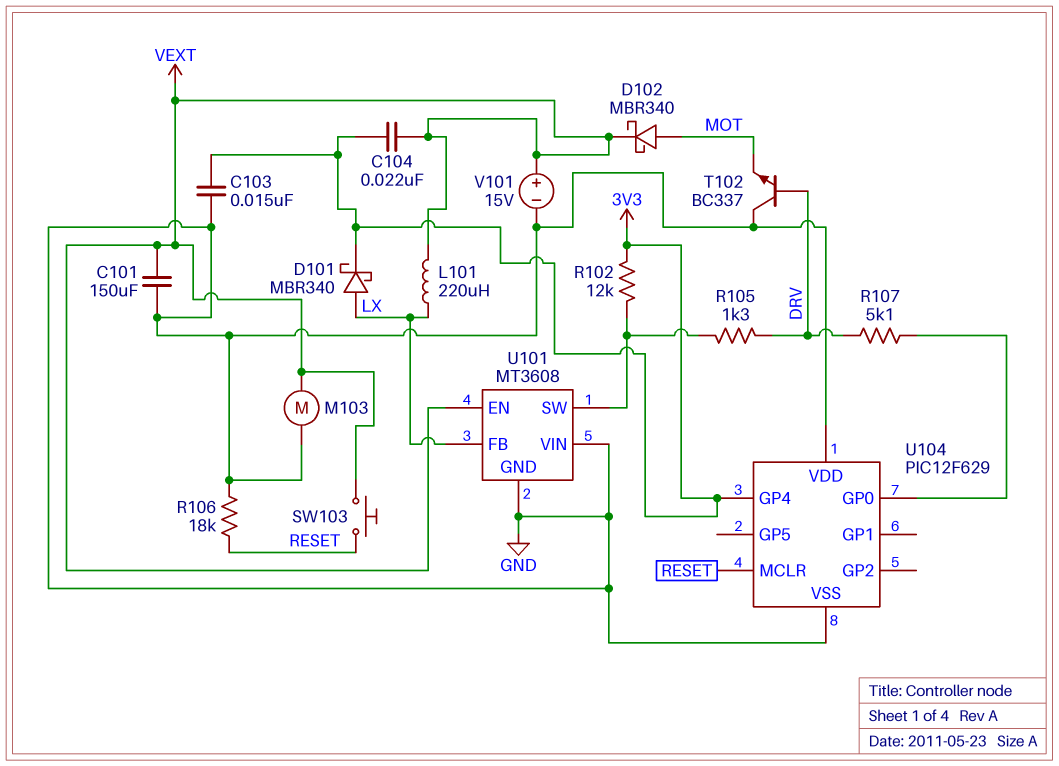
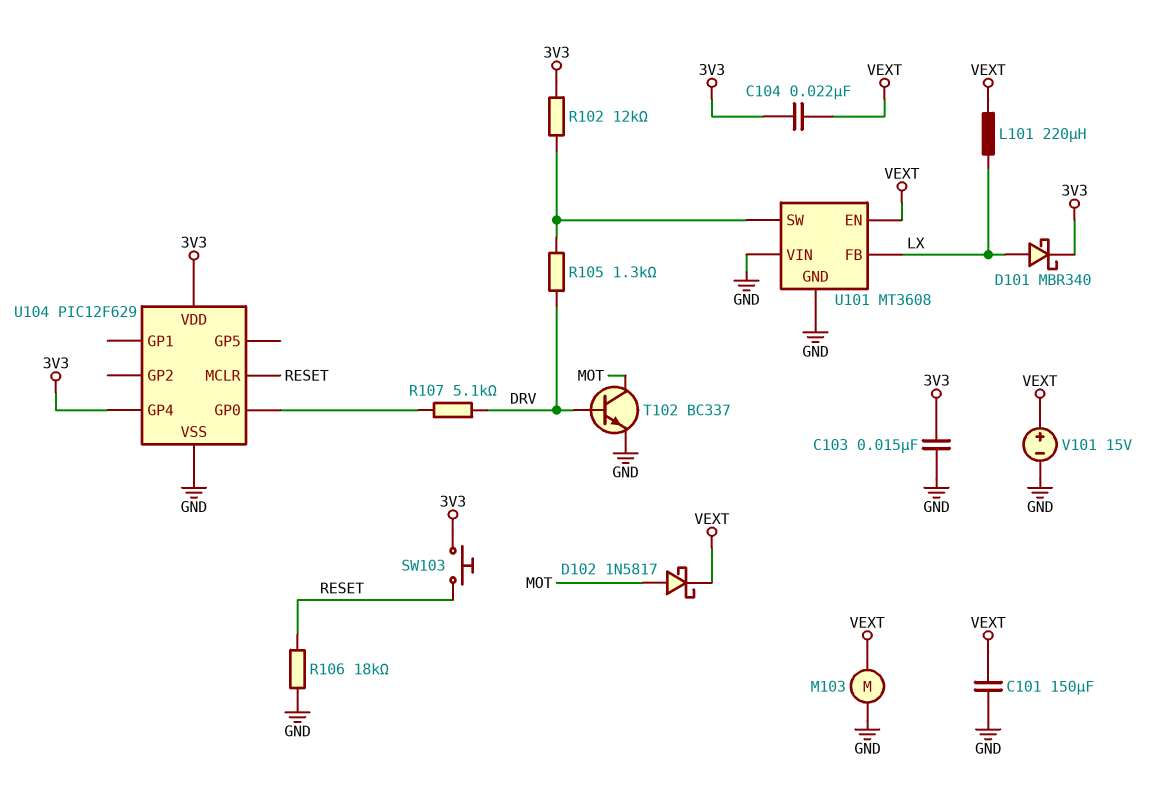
D102: schottky MBR340 (A MOT, K VEXT) -> schottky 1N5817 (A MOT, K VEXT)
SW103: button (RESET, VEXT) -> button (3V3, RESET)
T102: NPN BC337 (B DRV, C GND, E MOT) -> NPN BC337 (B DRV, C MOT, E GND)
U104 pin VDD: GND -> 3V3

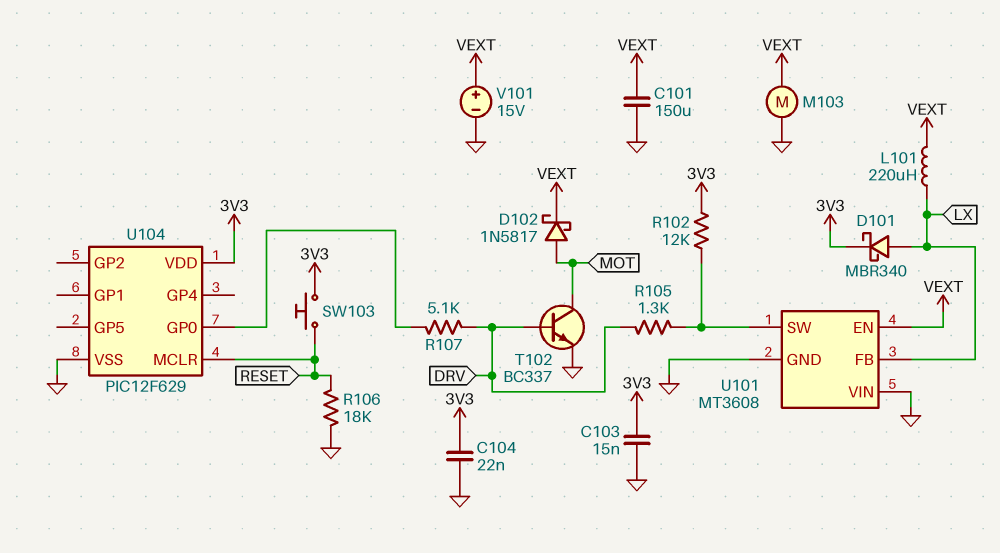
C104: 22nF (3V3, VEXT) -> 22nF (3V3, GND)
U104 pin GP4: 3V3 -> none

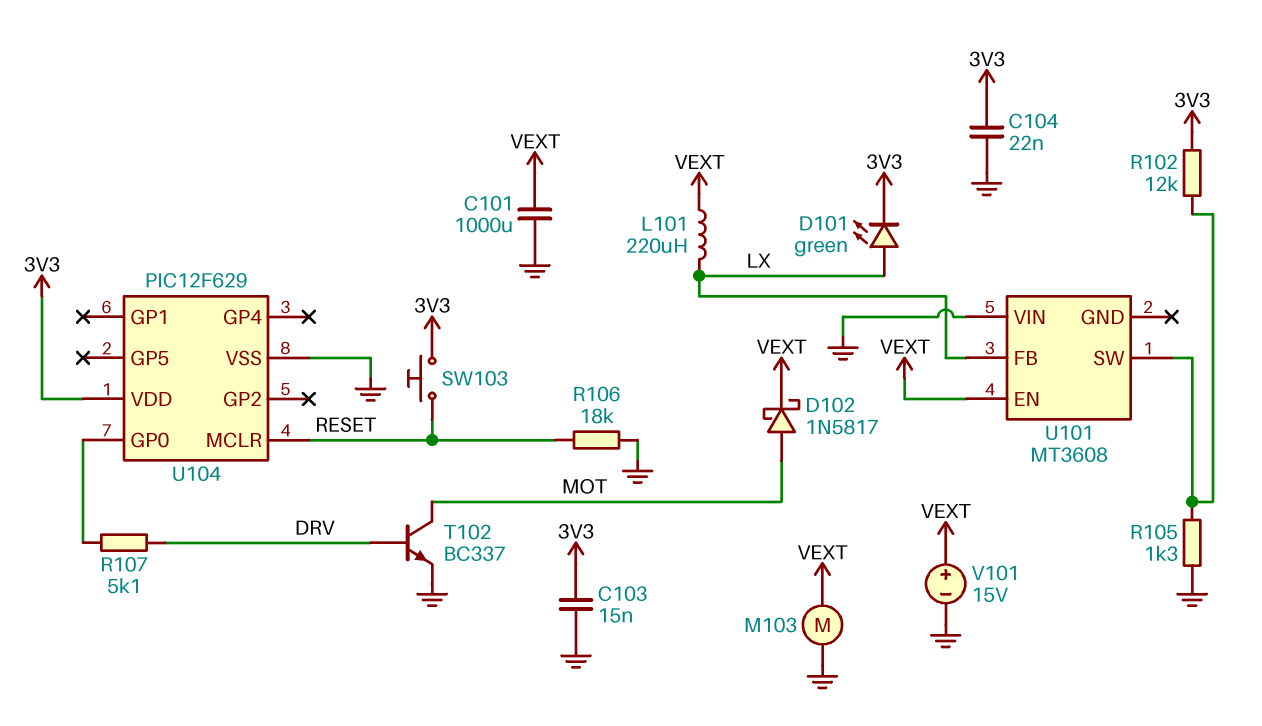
C101: 150uF (GND, VEXT) -> 1000uF (GND, VEXT)
D101: schottky MBR340 (A LX, K 3V3) -> LED green (A LX, K 3V3)
R105: 1.3k (DRV, U101/SW) -> 1.3k (GND, U101/SW)
U101 pin GND: GND -> none

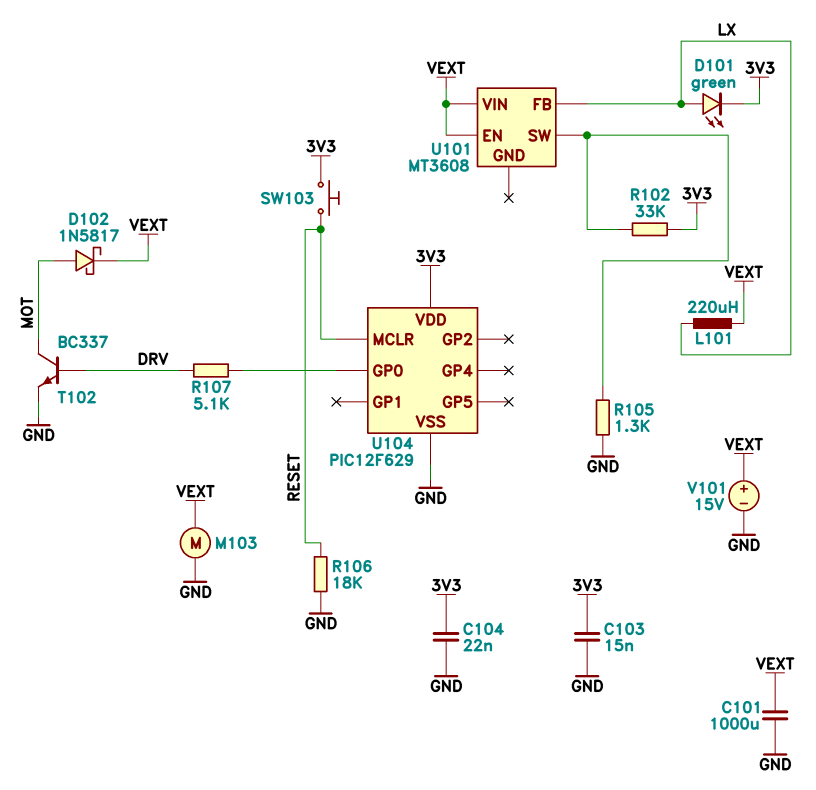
R102: 12k (3V3, U101/SW) -> 33k (3V3, U101/SW)
U101 pin VIN: GND -> VEXT

